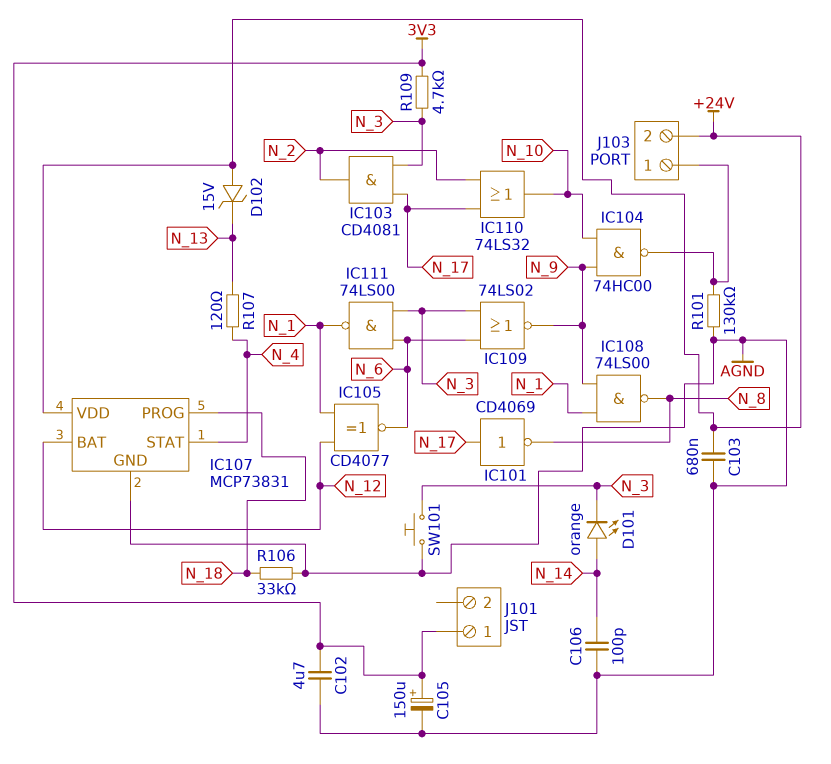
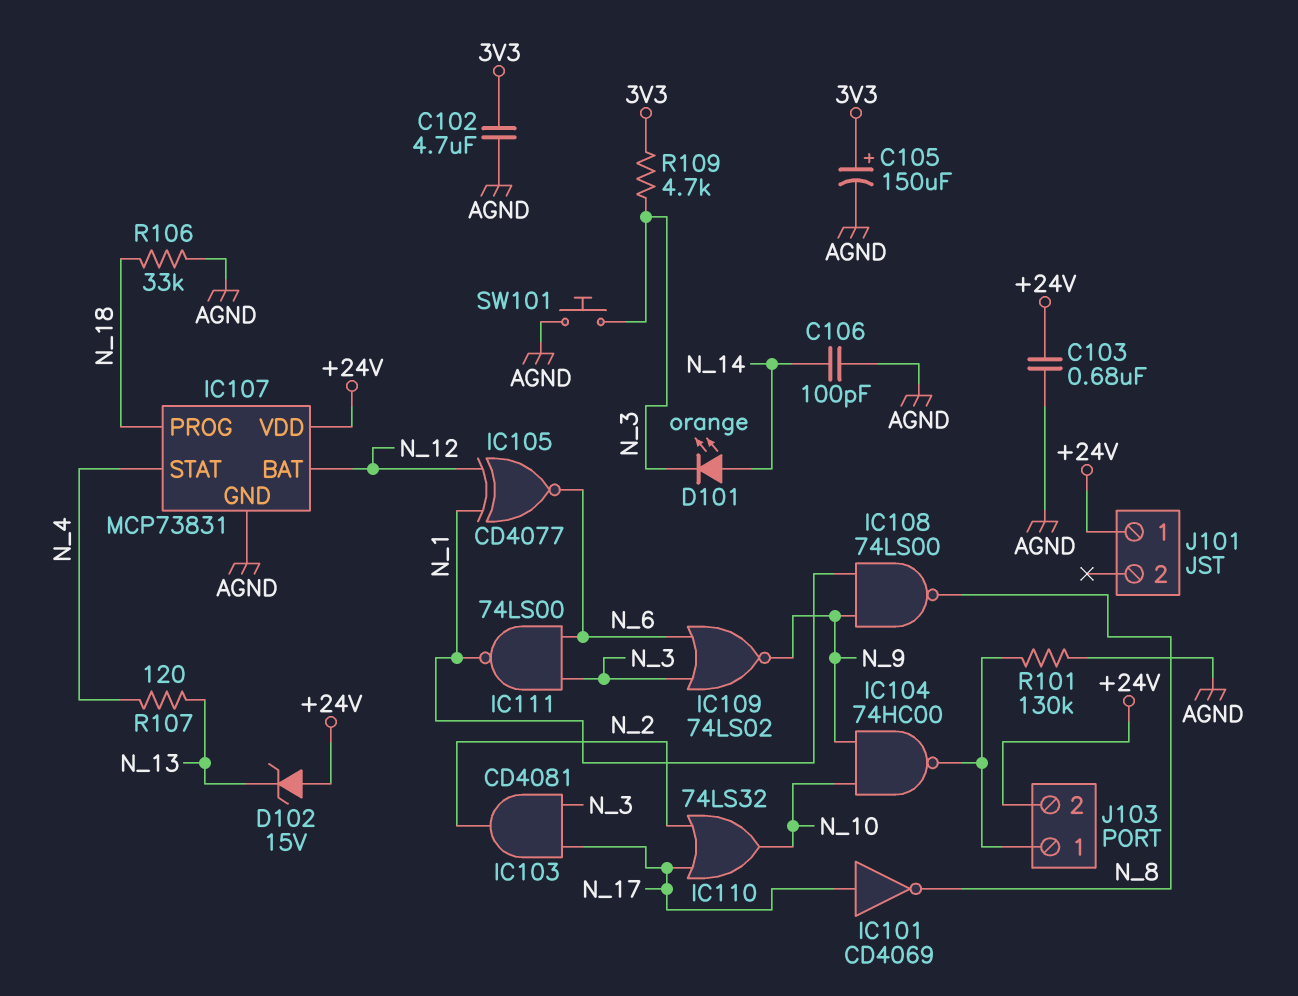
J101 pin 1: 3V3 -> +24V

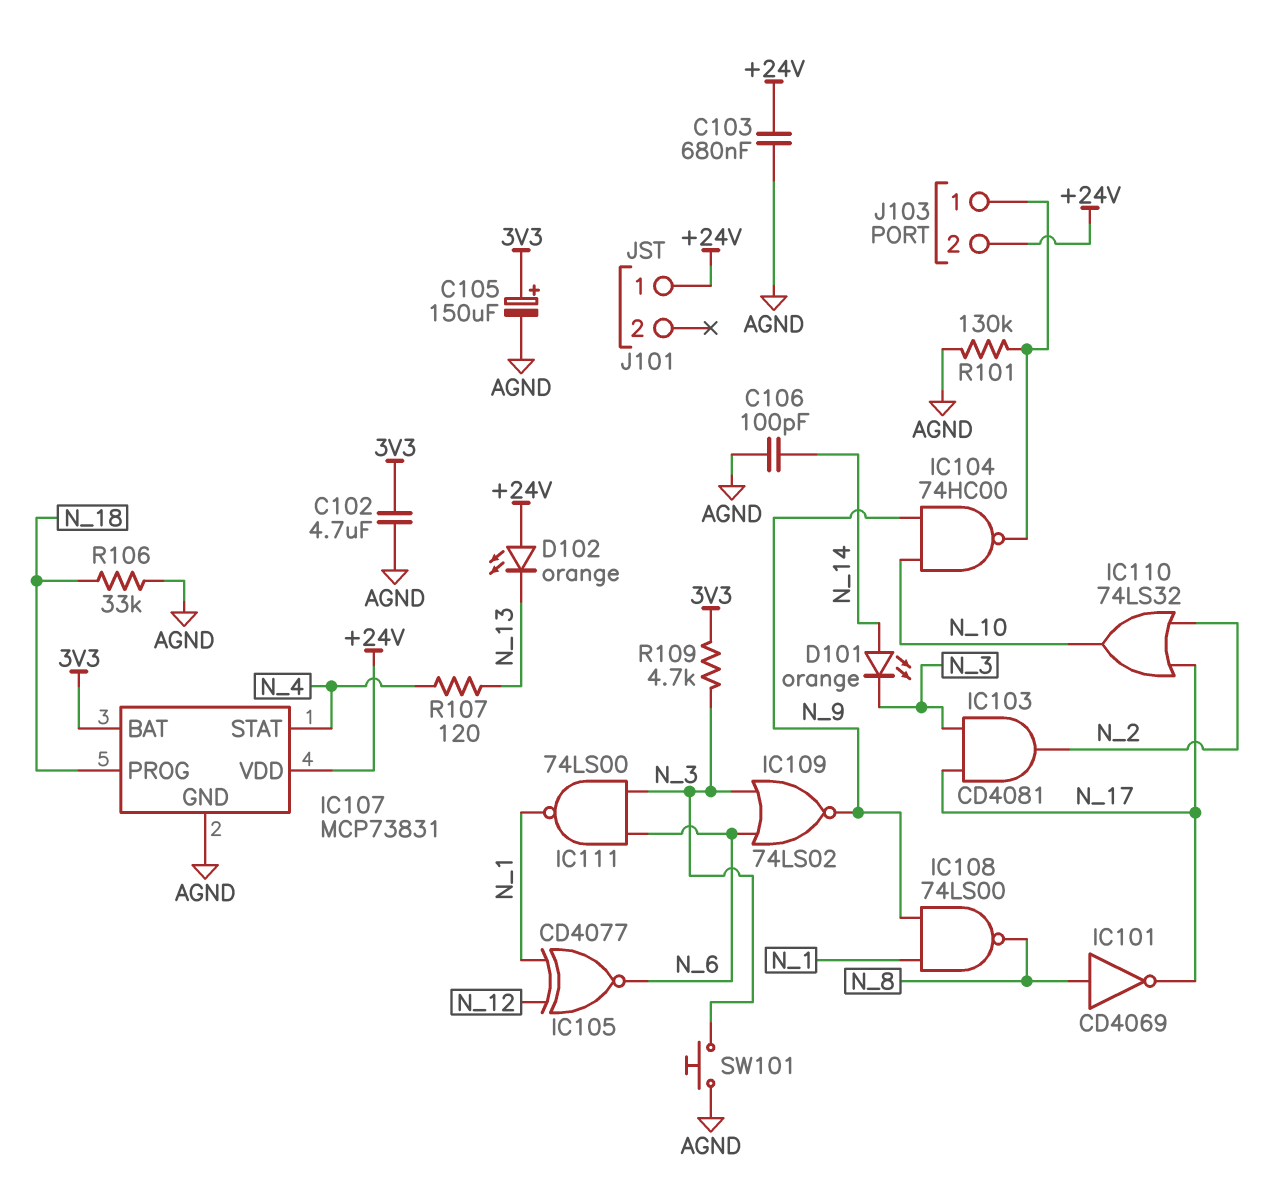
D102: zener 15V (A +24V, K N_13) -> LED orange (A +24V, K N_13)
IC101: NOT CD4069 (in N_17, out N_8) -> NOT CD4069 (in N_8, out N_17)
IC107 pin BAT: N_12 -> 3V3

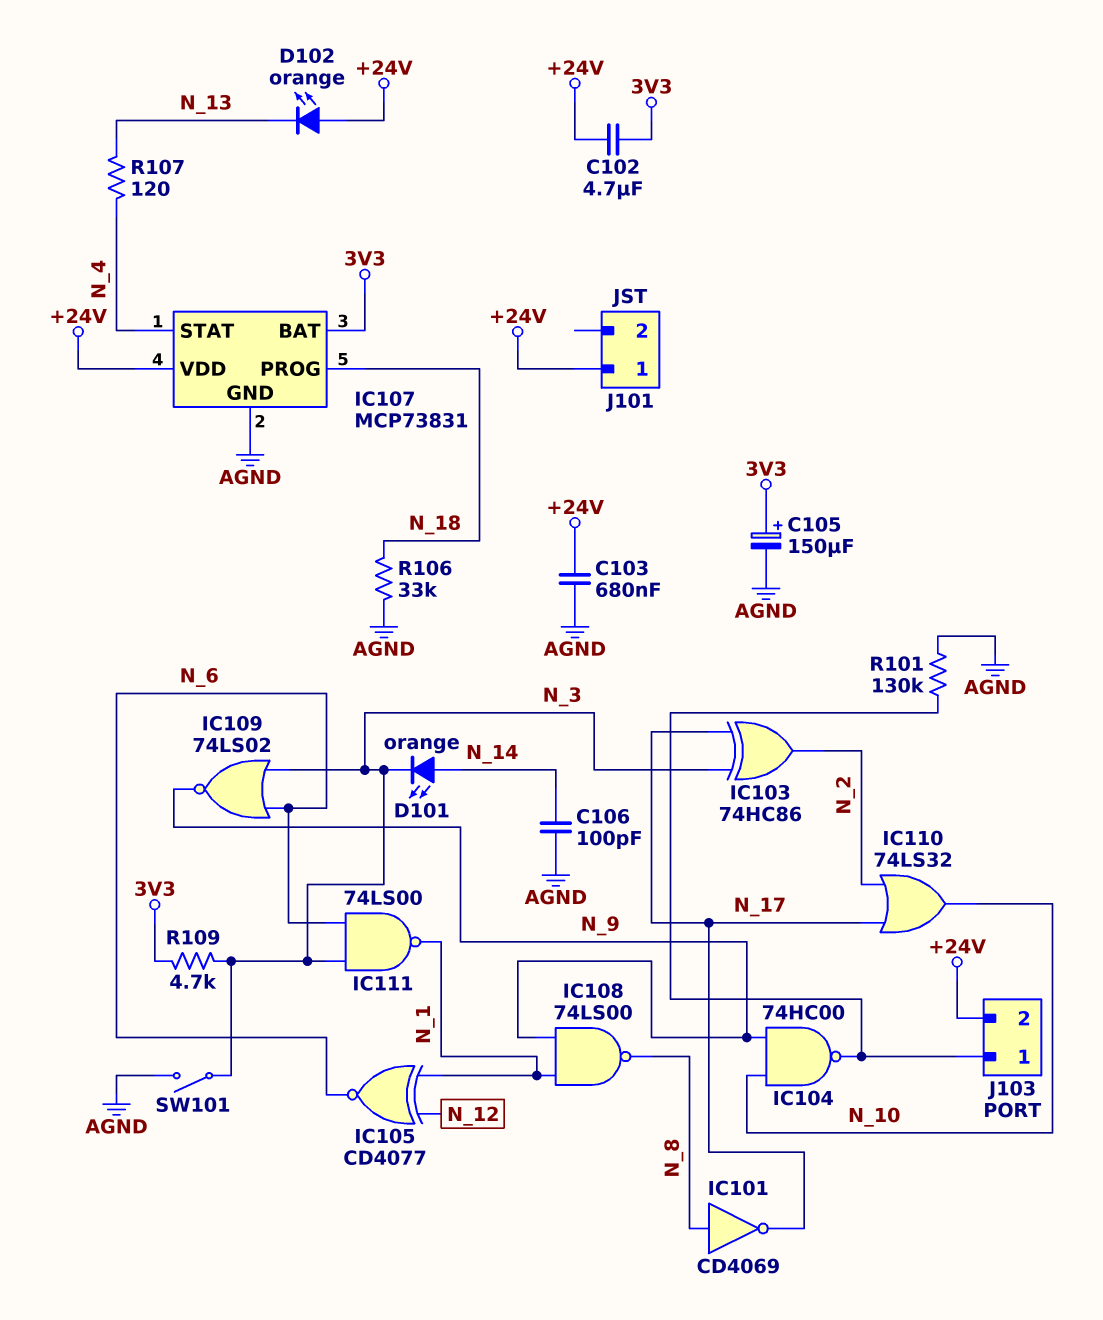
C102: 4.7uF (3V3, AGND) -> 4.7uF (+24V, 3V3)
IC103: AND CD4081 (in N_3, in N_17, out N_2) -> XOR 74HC86 (in N_3, in N_17, out N_2)
SW101: button (AGND, N_3) -> switch (AGND, N_3)

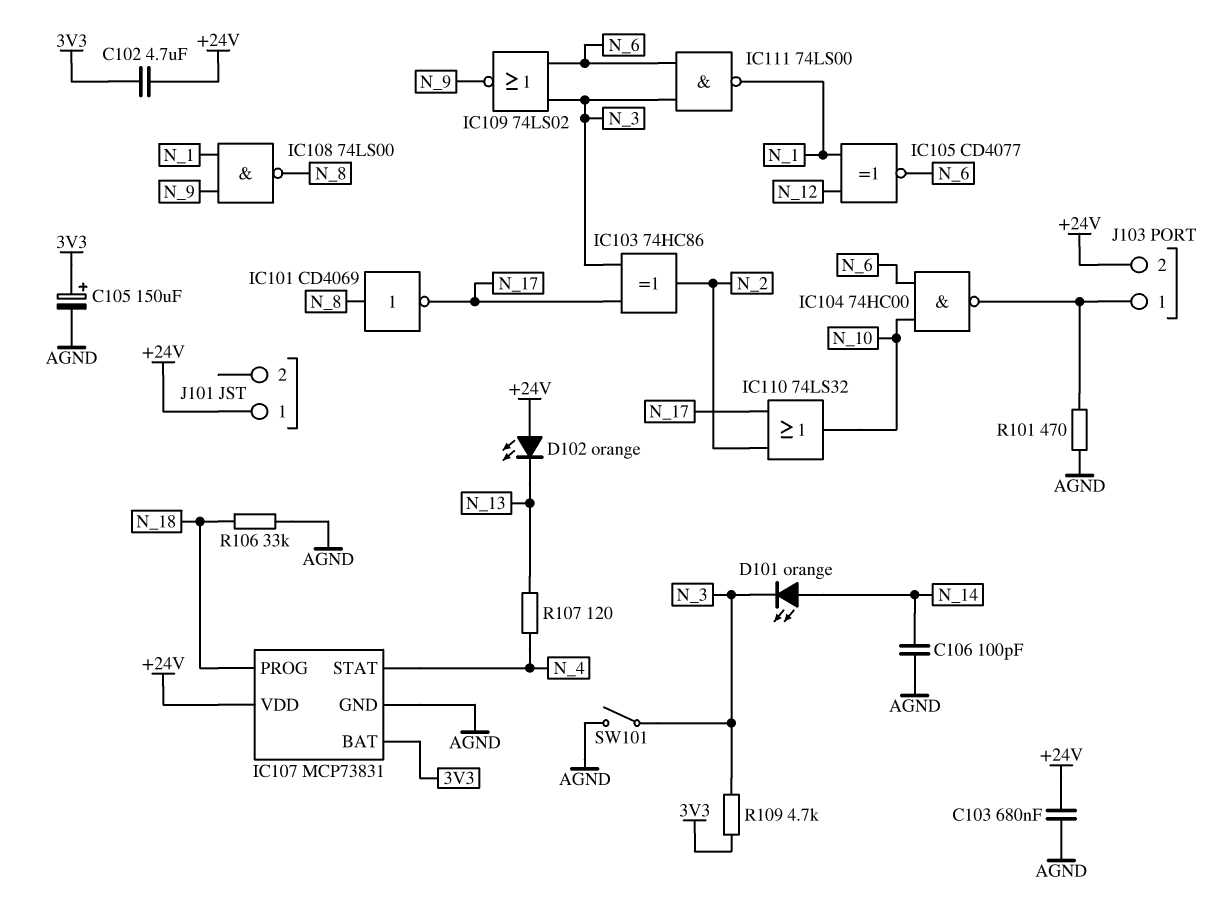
IC104: NAND 74HC00 (in N_9, in N_10, out J103/1) -> NAND 74HC00 (in N_6, in N_10, out J103/1)
R101: 130k (AGND, J103/1) -> 470 (AGND, J103/1)

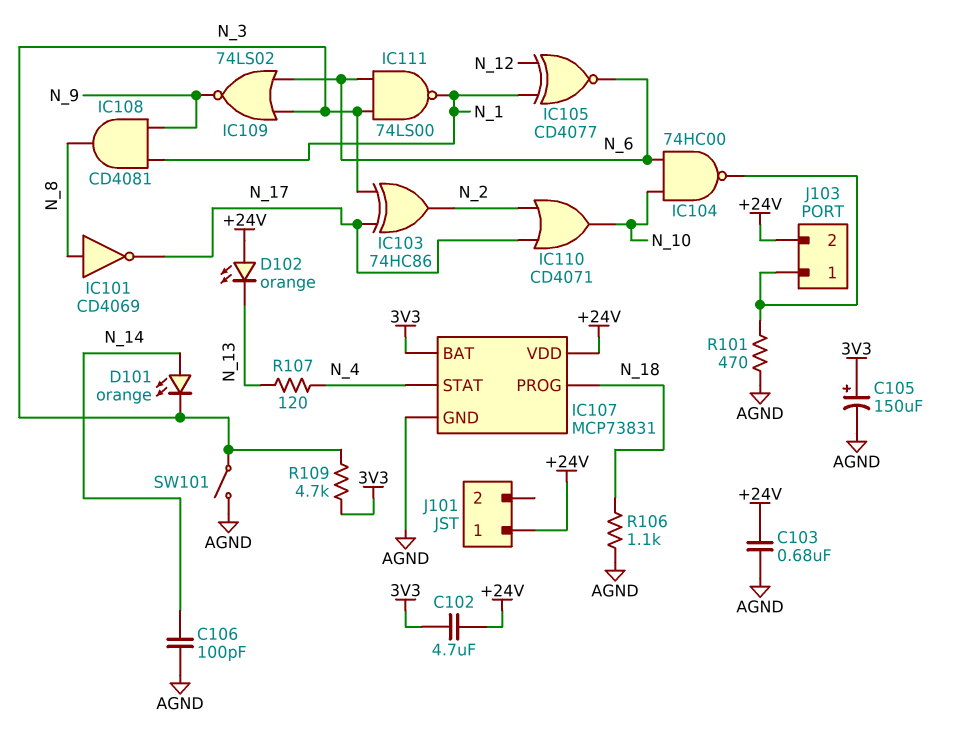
IC108: NAND 74LS00 (in N_1, in N_9, out N_8) -> AND CD4081 (in N_1, in N_9, out N_8)
IC110: OR 74LS32 (in N_2, in N_17, out N_10) -> OR CD4071 (in N_2, in N_17, out N_10)
R106: 33k (AGND, N_18) -> 1.1k (AGND, N_18)

